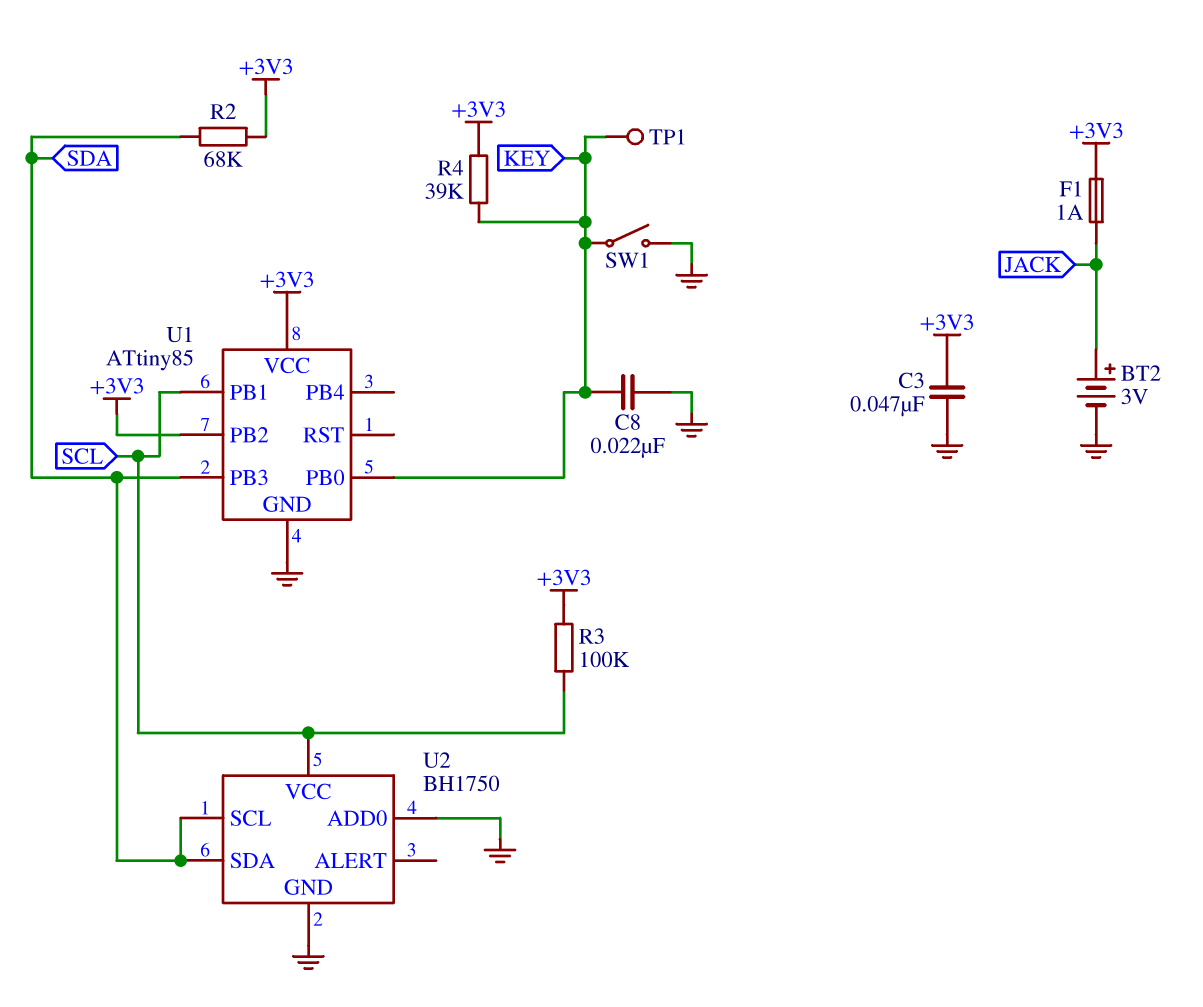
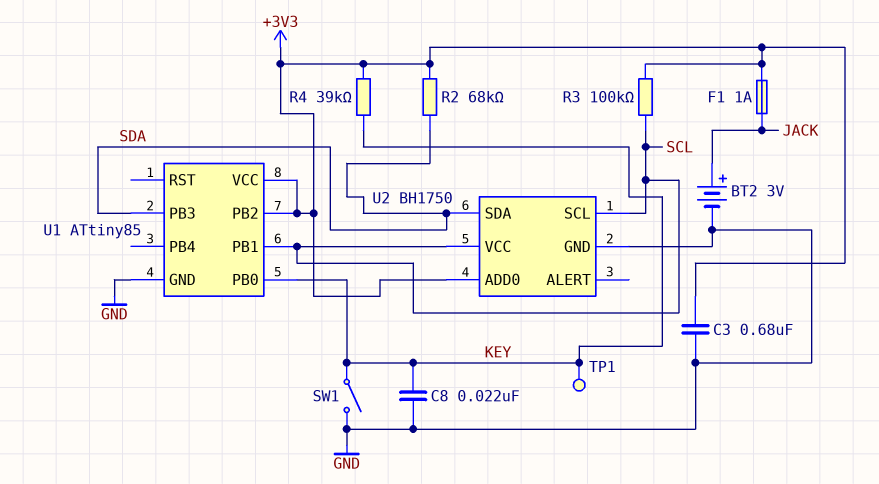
C3: 47nF (+3V3, GND) -> 680nF (+3V3, GND)
U2 pin ADD0: GND -> +3V3
U2 pin SCL: SDA -> SCL

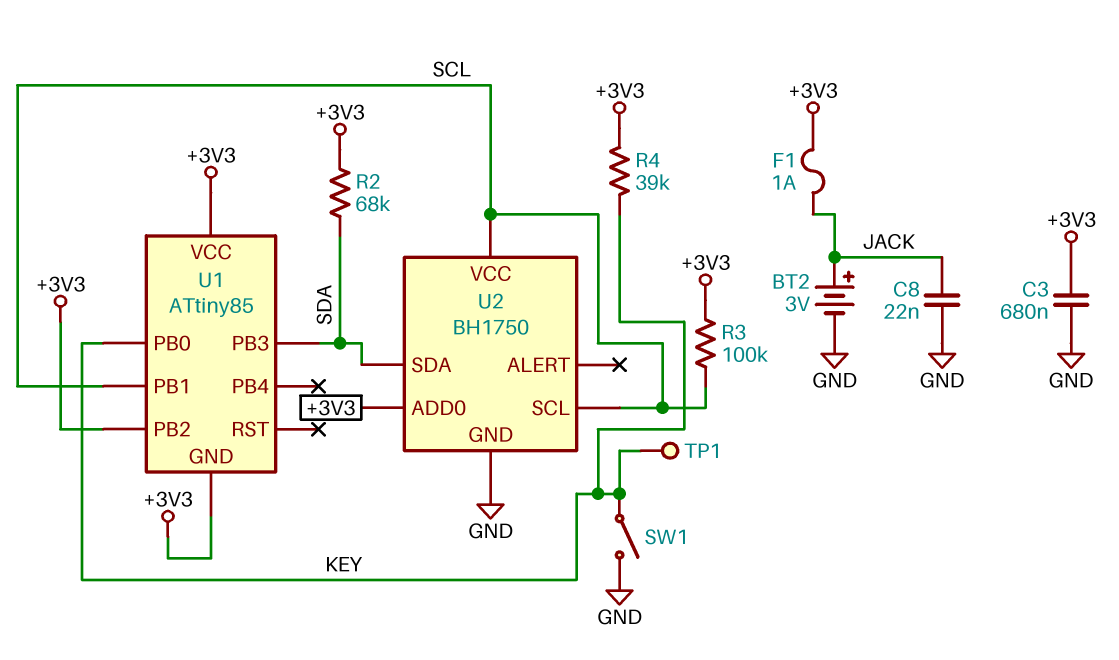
C8: 22nF (GND, KEY) -> 22nF (GND, JACK)
U1 pin GND: GND -> +3V3

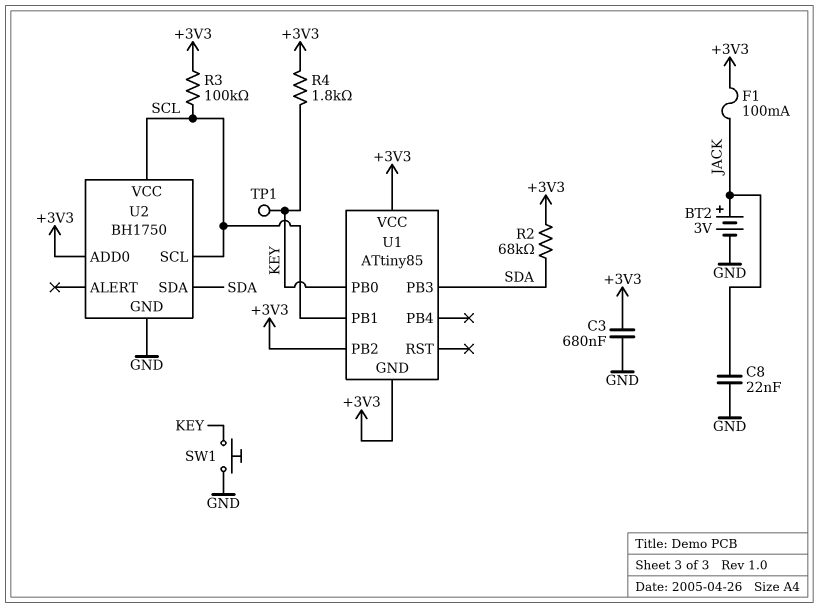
F1: 1A (+3V3, JACK) -> 100mA (+3V3, JACK)
R4: 39k (+3V3, KEY) -> 1.8k (+3V3, KEY)
SW1: switch (GND, KEY) -> button (GND, KEY)

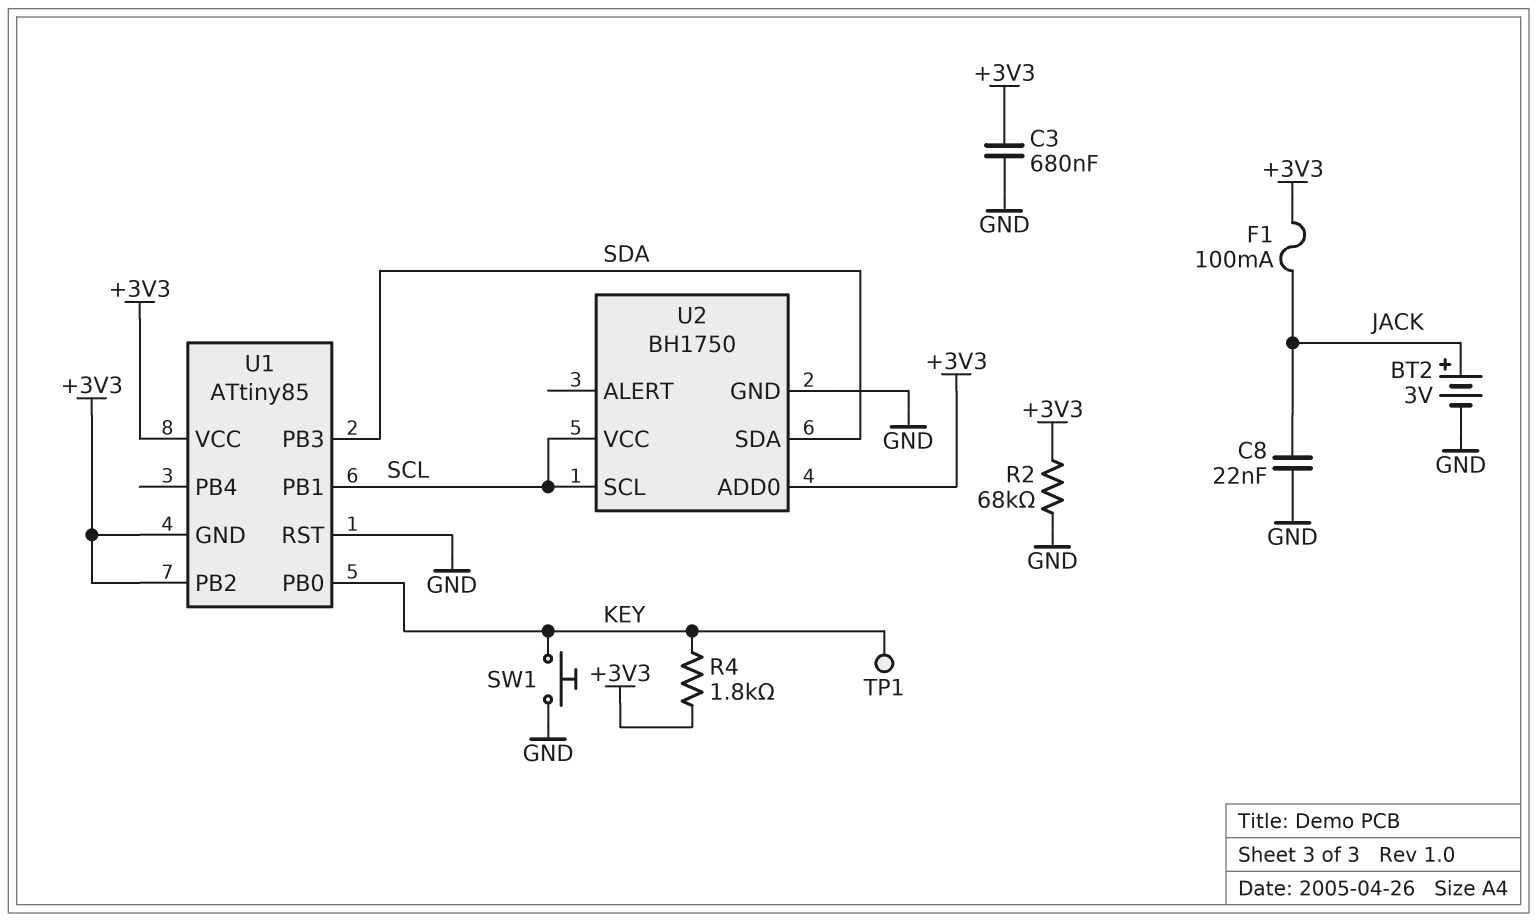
R2: 68k (+3V3, SDA) -> 68k (+3V3, GND)
R3: 100k (+3V3, SCL) -> none
U1 pin RST: none -> GND

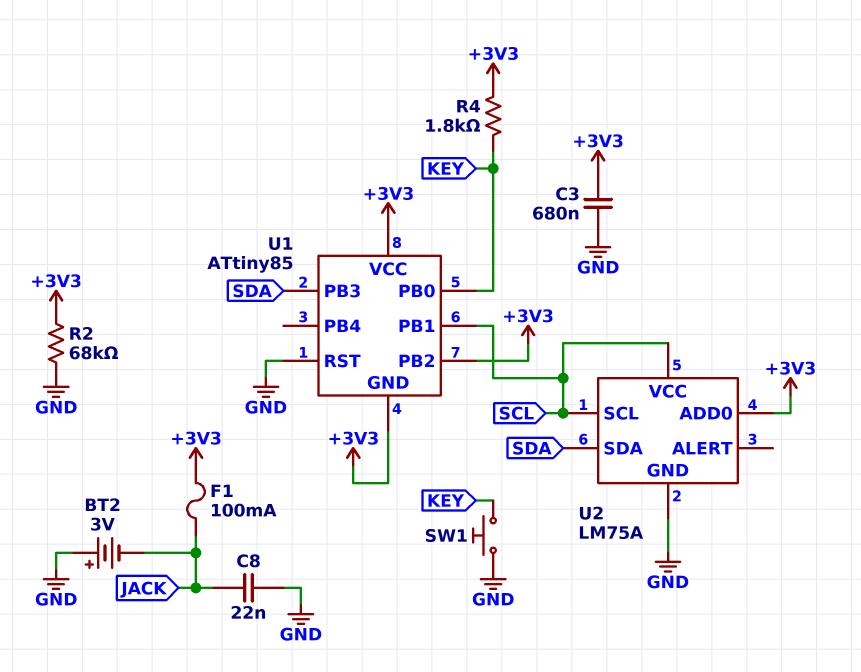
BT2: 3V (plus JACK, minus GND) -> 3V (plus GND, minus JACK)
TP1: test point (KEY) -> none
U2: BH1750 -> LM75A

